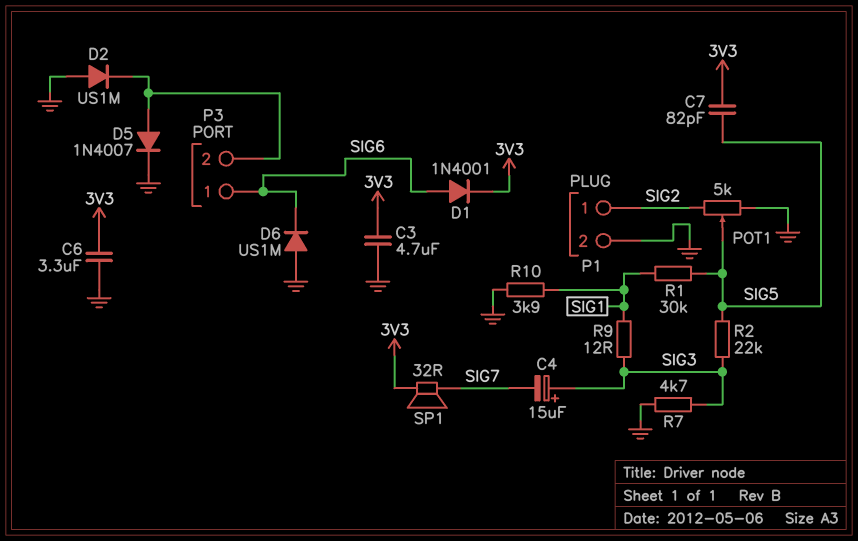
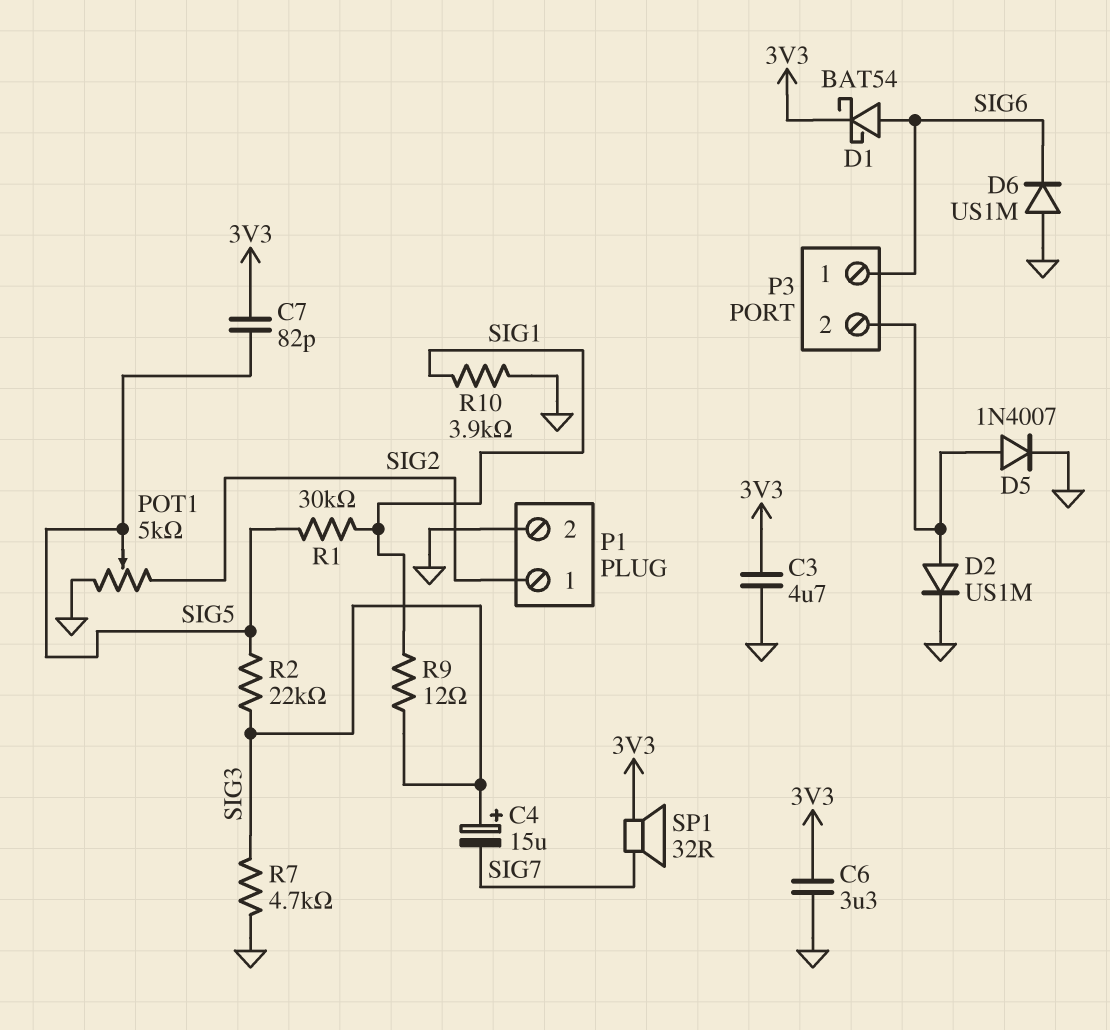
D1: diode 1N4001 (A SIG6, K 3V3) -> schottky BAT54 (A SIG6, K 3V3)
D2: diode US1M (A GND, K P3/2) -> diode US1M (A P3/2, K GND)

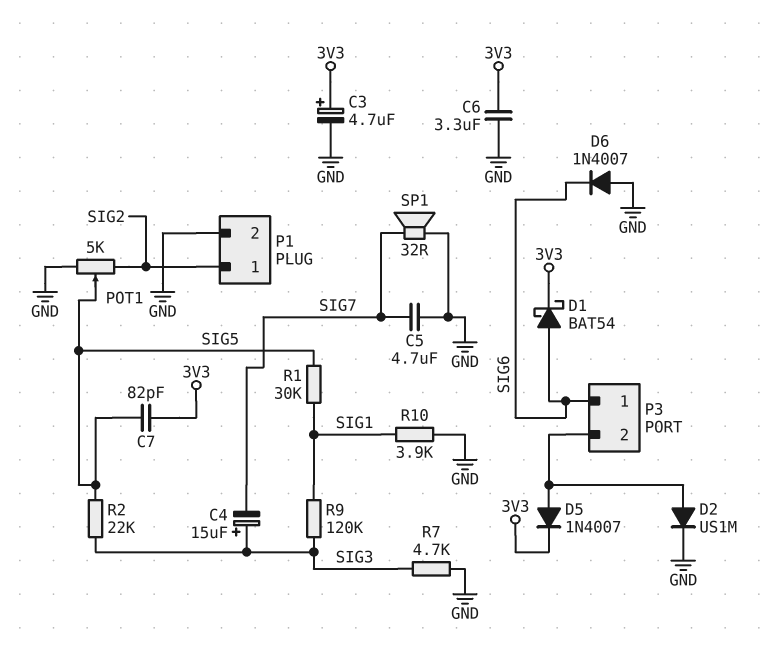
C3: 4.7uF (3V3, GND) -> 4.7uF (plus 3V3, minus GND)
C5: none -> 4.7uF (GND, SIG7)
D5: diode 1N4007 (A P3/2, K GND) -> diode 1N4007 (A P3/2, K 3V3)
D6: diode US1M (A GND, K SIG6) -> diode 1N4007 (A GND, K SIG6)
R9: 12 (SIG1, SIG3) -> 120k (SIG1, SIG3)
SP1: speaker 32R (3V3, SIG7) -> speaker 32R (GND, SIG7)

